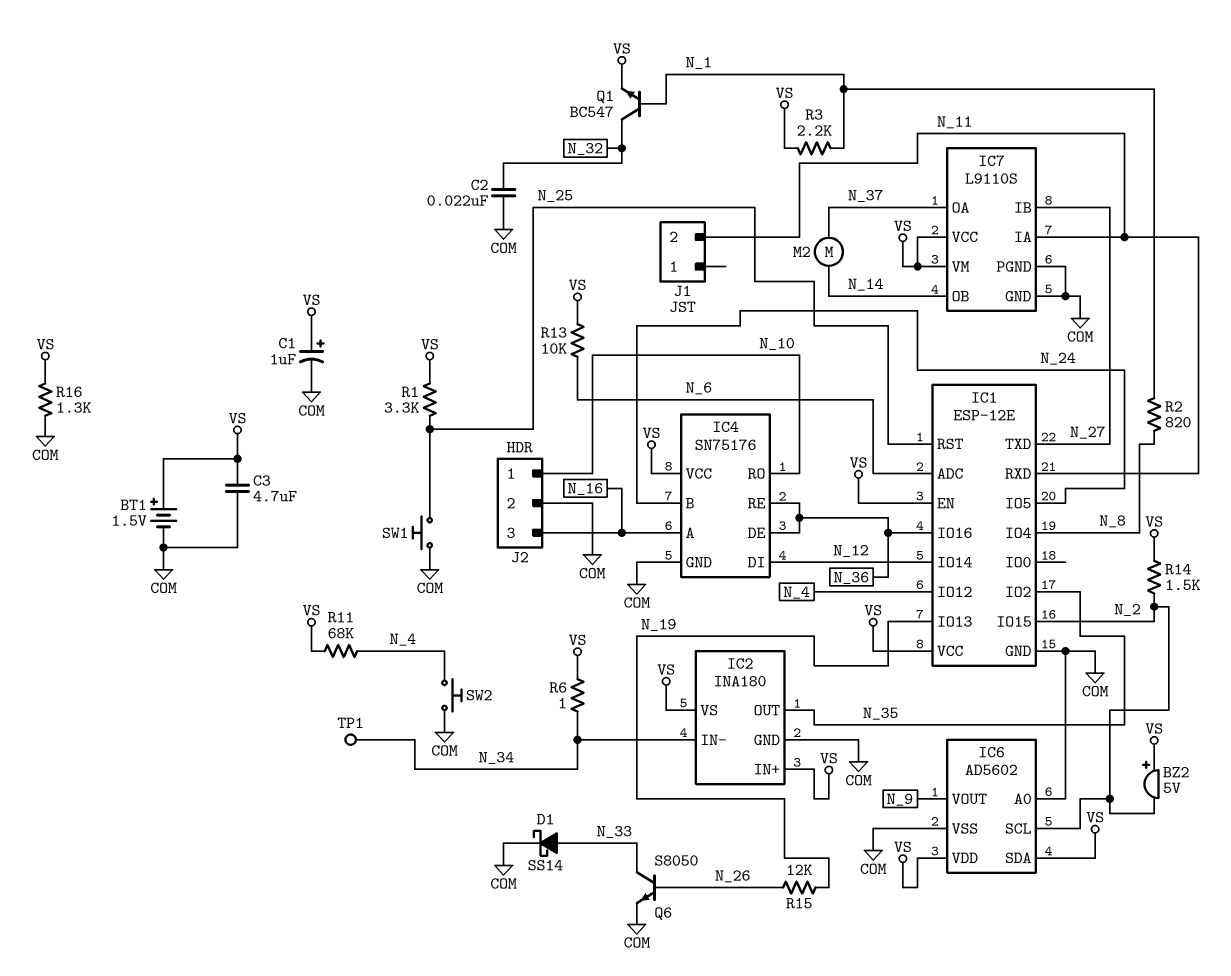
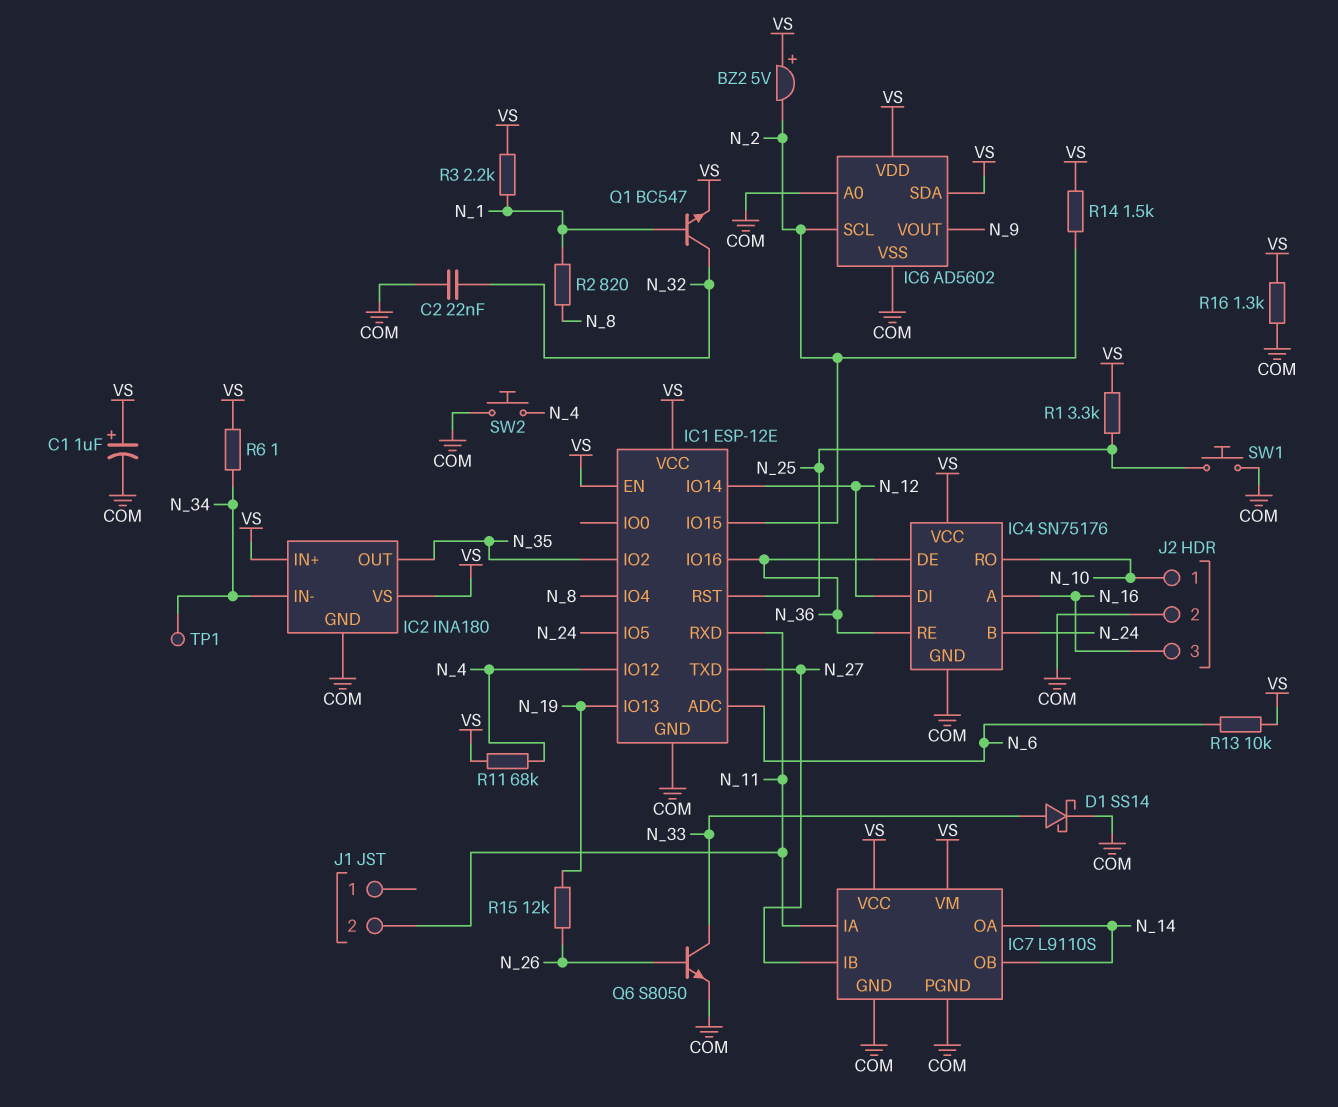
BT1: 1.5V (plus VS, minus COM) -> none
C3: 4.7uF (COM, VS) -> none
IC7 pin OA: N_37 -> N_14
M2: motor (N_14, N_37) -> none

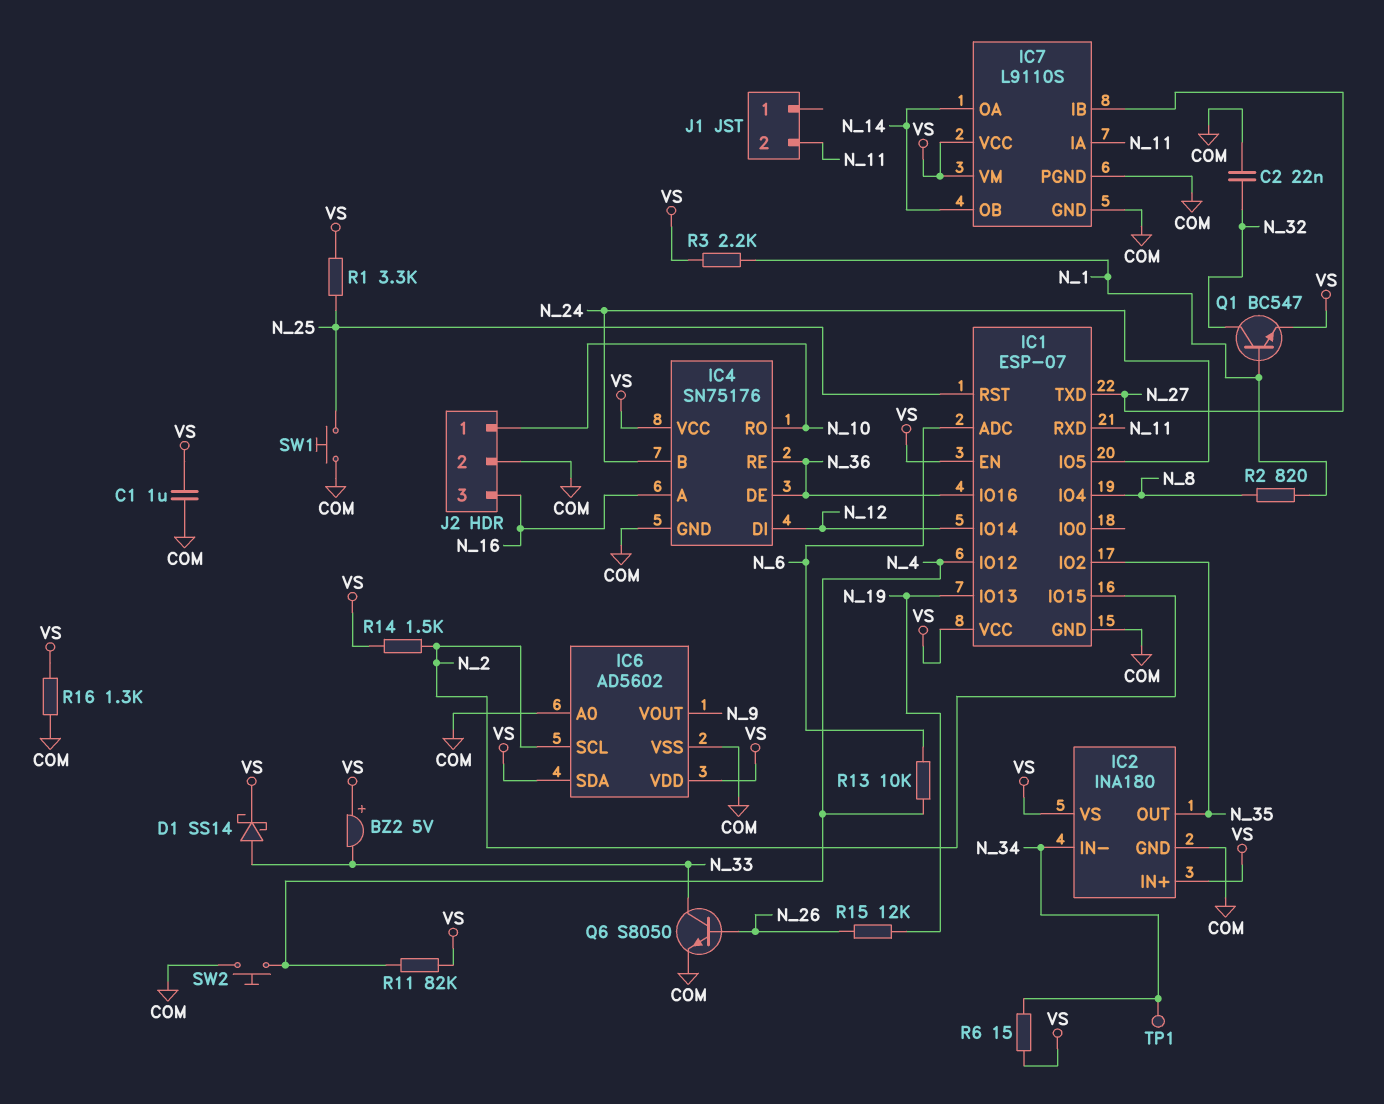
BZ2: buzzer 5V (plus VS, minus N_2) -> buzzer 5V (plus VS, minus N_33)
C1: 1uF (plus VS, minus COM) -> 1uF (COM, VS)
D1: schottky SS14 (A N_33, K COM) -> schottky SS14 (A N_33, K VS)
IC1: ESP-12E -> ESP-07
R6: 1 (N_34, VS) -> 15 (N_34, VS)
R11: 68k (N_4, VS) -> 82k (N_4, VS)
R13: 10k (N_6, VS) -> 10k (N_4, N_6)

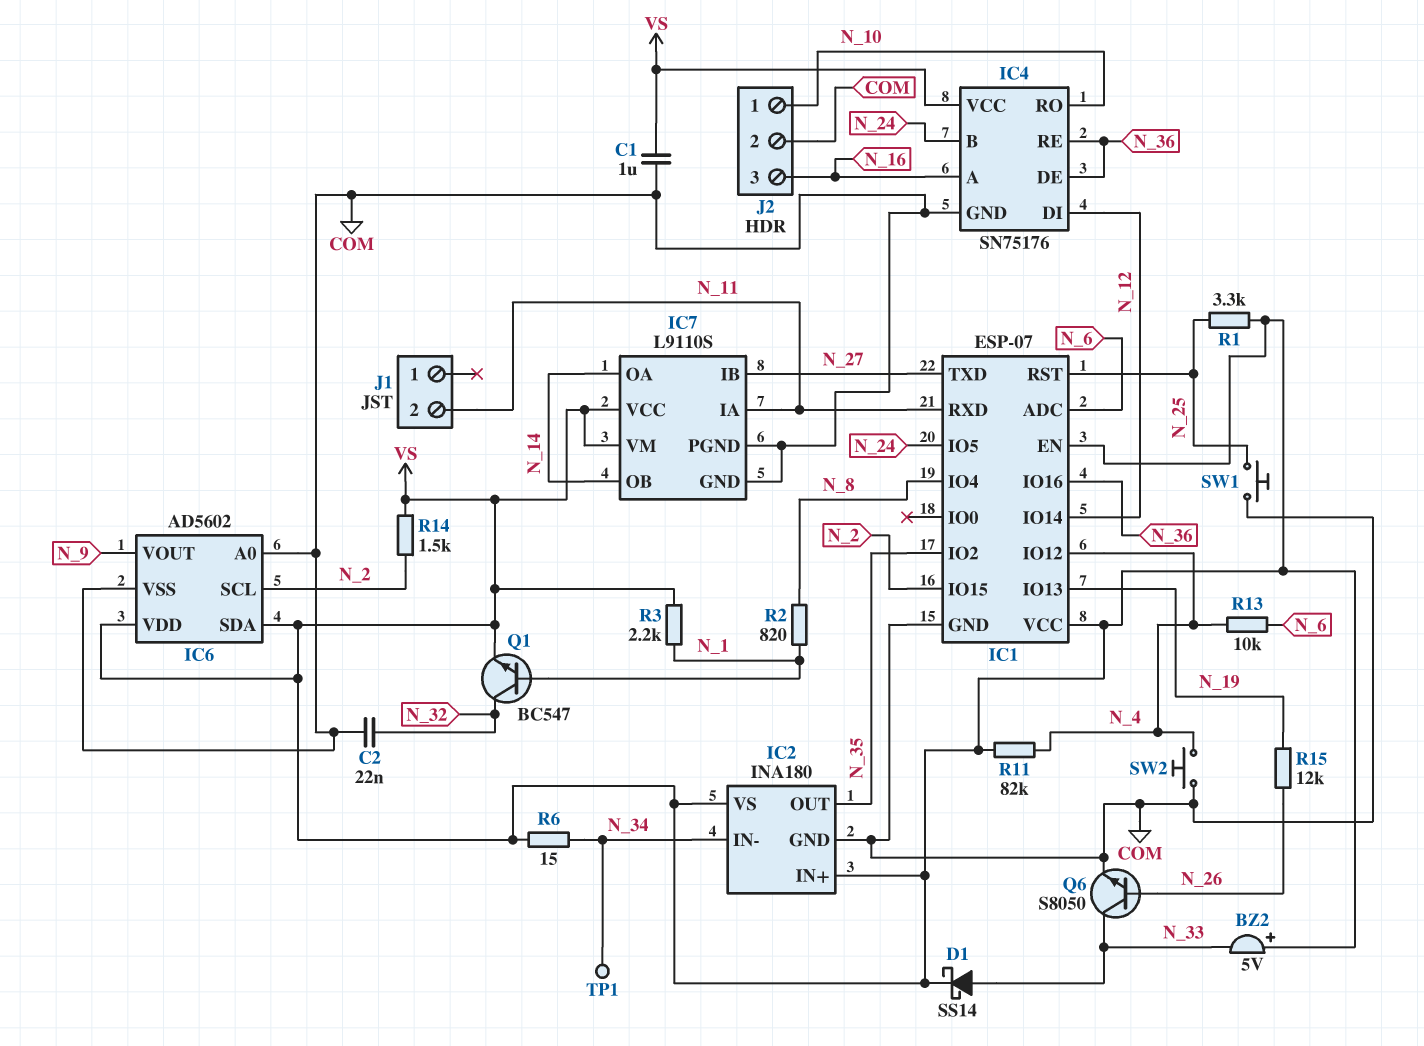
R16: 1.3k (COM, VS) -> none

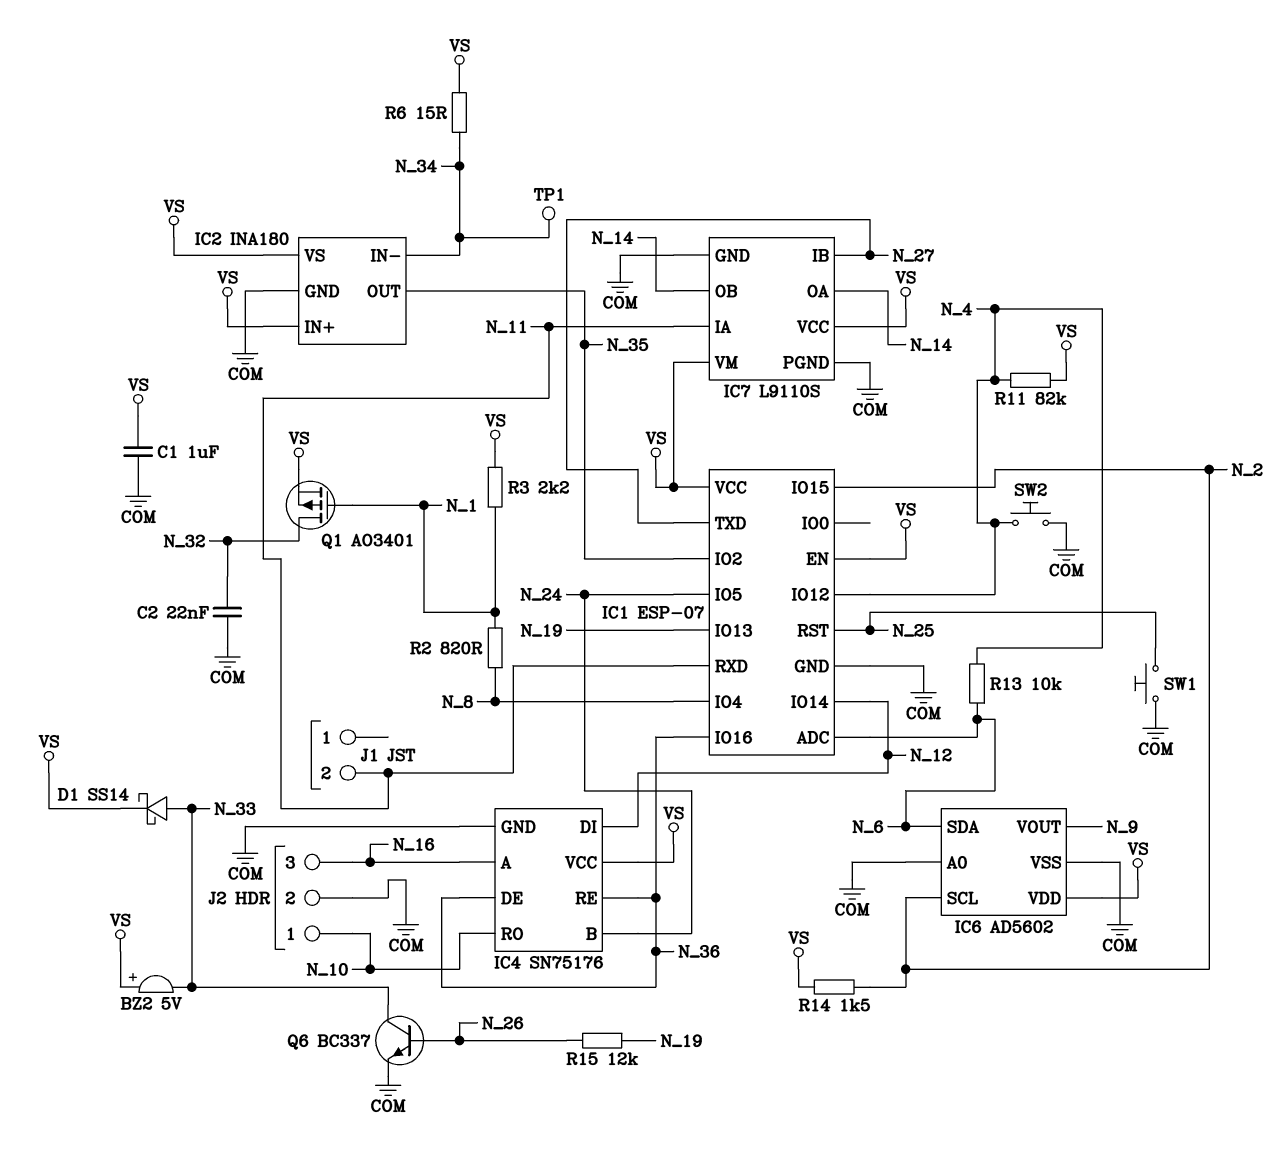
IC6 pin SDA: VS -> N_6
Q1: NPN BC547 (B N_1, C N_32, E VS) -> PMOS AO3401 (G N_1, D N_32, S VS)
Q6: NPN S8050 (B N_26, C N_33, E COM) -> NPN BC337 (B N_26, C N_33, E COM)
R1: 3.3k (N_25, VS) -> none

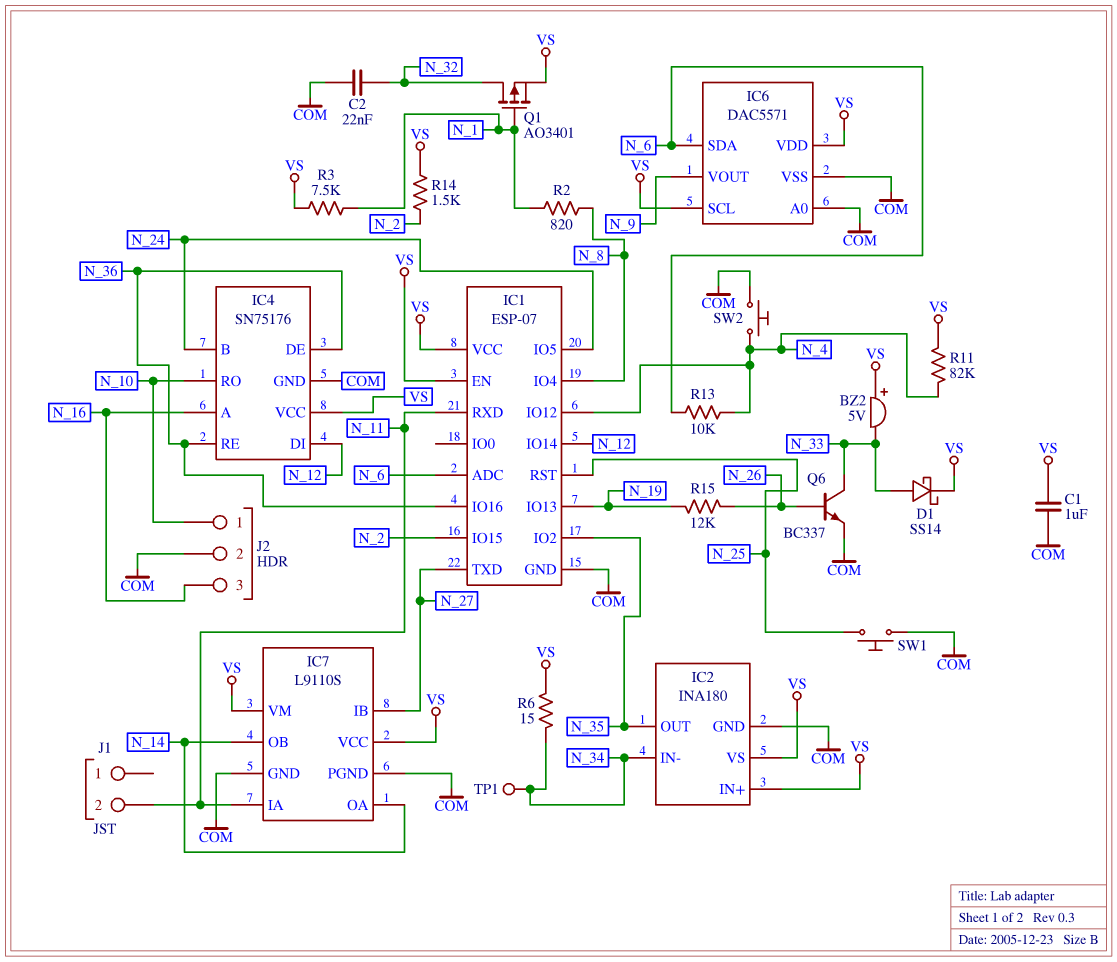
IC6: AD5602 -> DAC5571
IC6 pin SCL: N_2 -> VS
R3: 2.2k (N_1, VS) -> 7.5k (N_1, VS)

